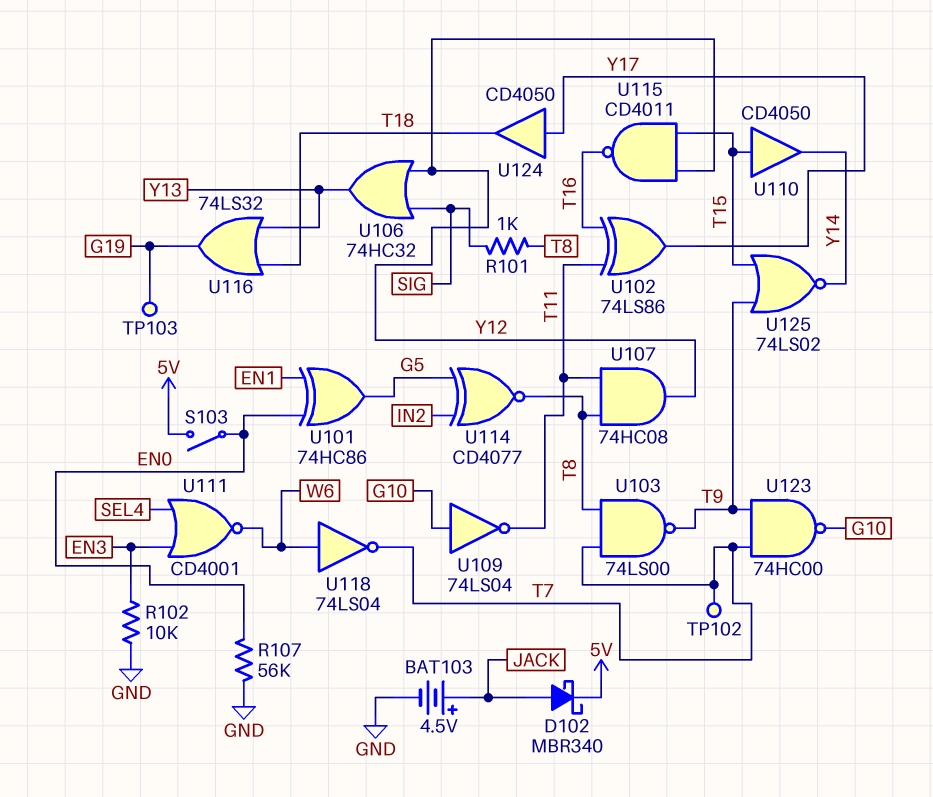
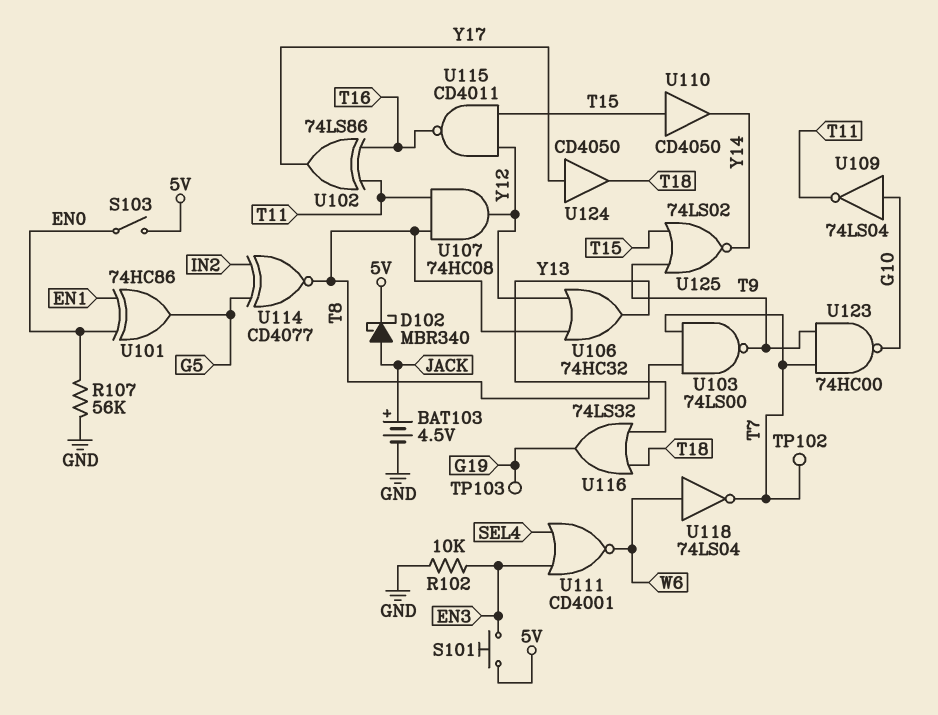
R101: 1k (SIG, T8) -> none
S101: none -> button (5V, EN3)
U106: OR 74HC32 (in SIG, in Y12, out Y13) -> OR 74HC32 (in T8, in Y12, out Y13)

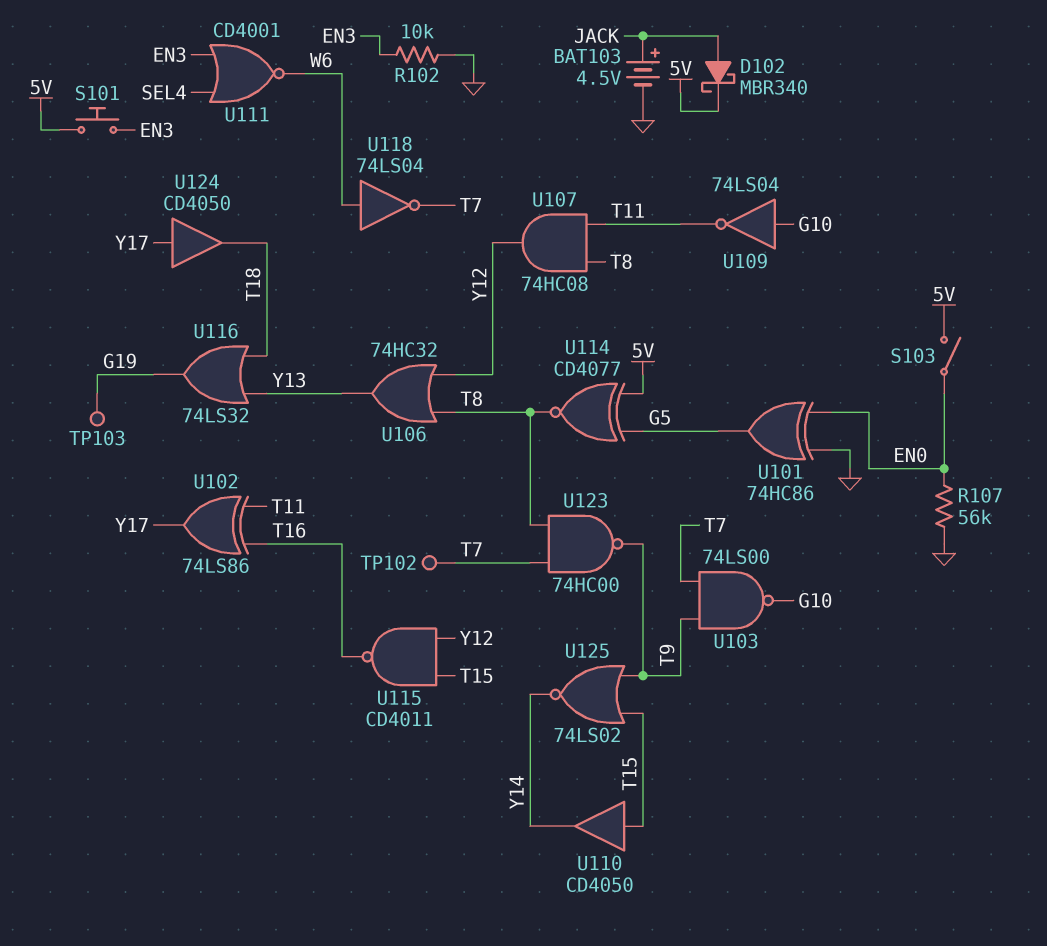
U101: XOR 74HC86 (in EN0, in EN1, out G5) -> XOR 74HC86 (in EN0, in GND, out G5)
U103: NAND 74LS00 (in T7, in T8, out T9) -> NAND 74LS00 (in T7, in T9, out G10)
U114: XNOR CD4077 (in G5, in IN2, out T8) -> XNOR CD4077 (in 5V, in G5, out T8)
U123: NAND 74HC00 (in T7, in T9, out G10) -> NAND 74HC00 (in T7, in T8, out T9)

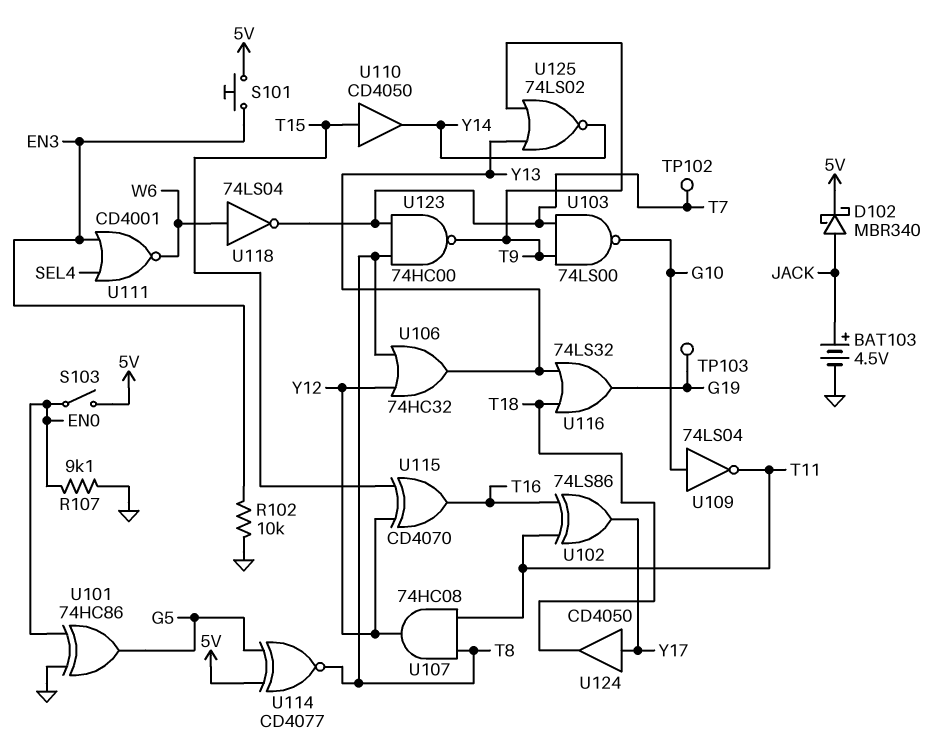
R107: 56k (EN0, GND) -> 9.1k (EN0, GND)
U115: NAND CD4011 (in T15, in Y12, out T16) -> XOR CD4070 (in T15, in Y12, out T16)
U125: NOR 74LS02 (in T9, in T15, out Y14) -> NOR 74LS02 (in T9, in Y13, out Y14)

